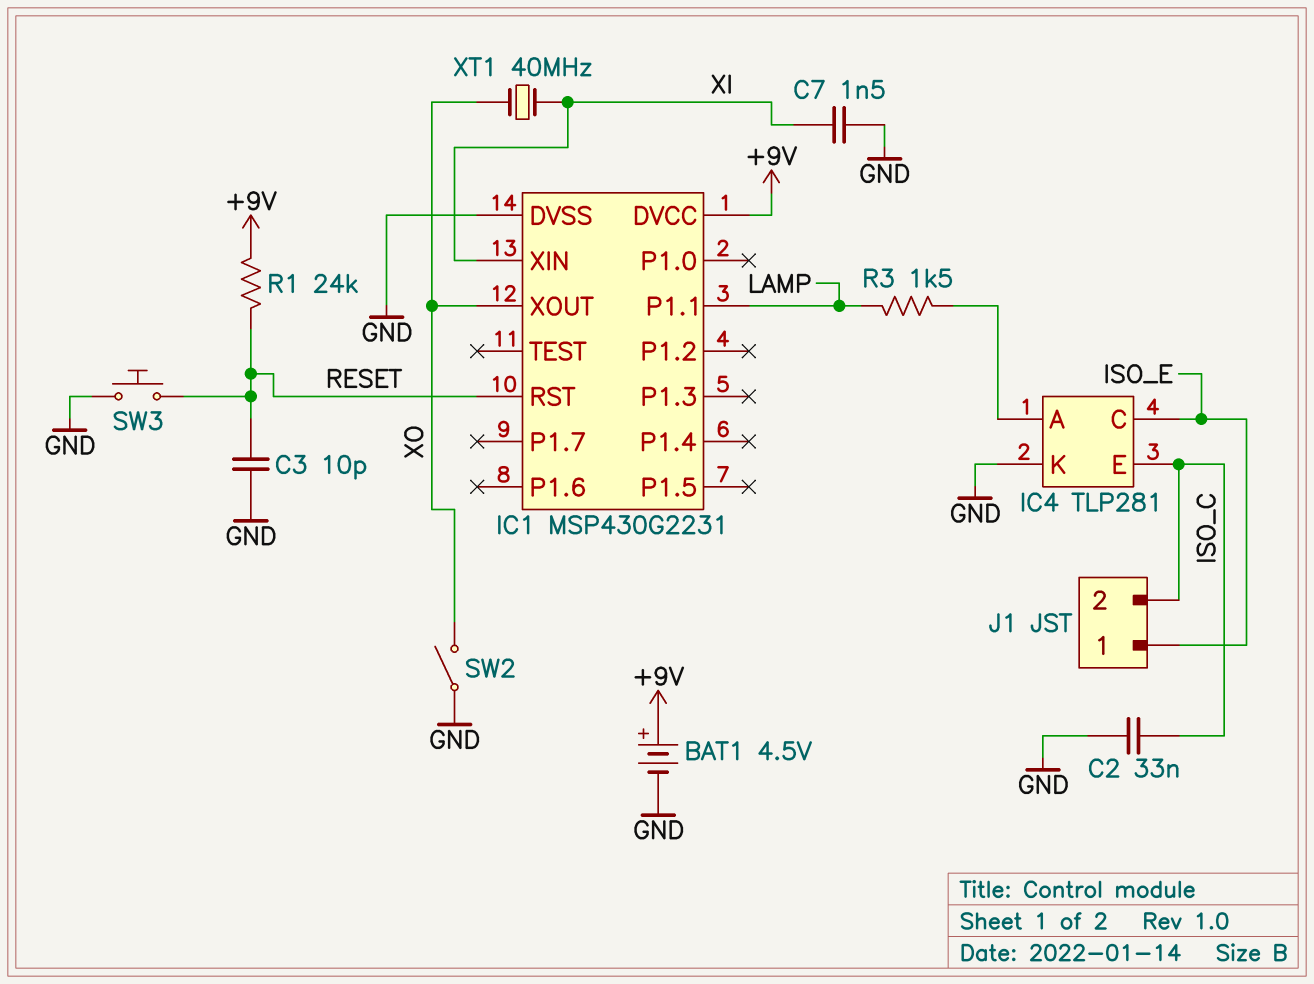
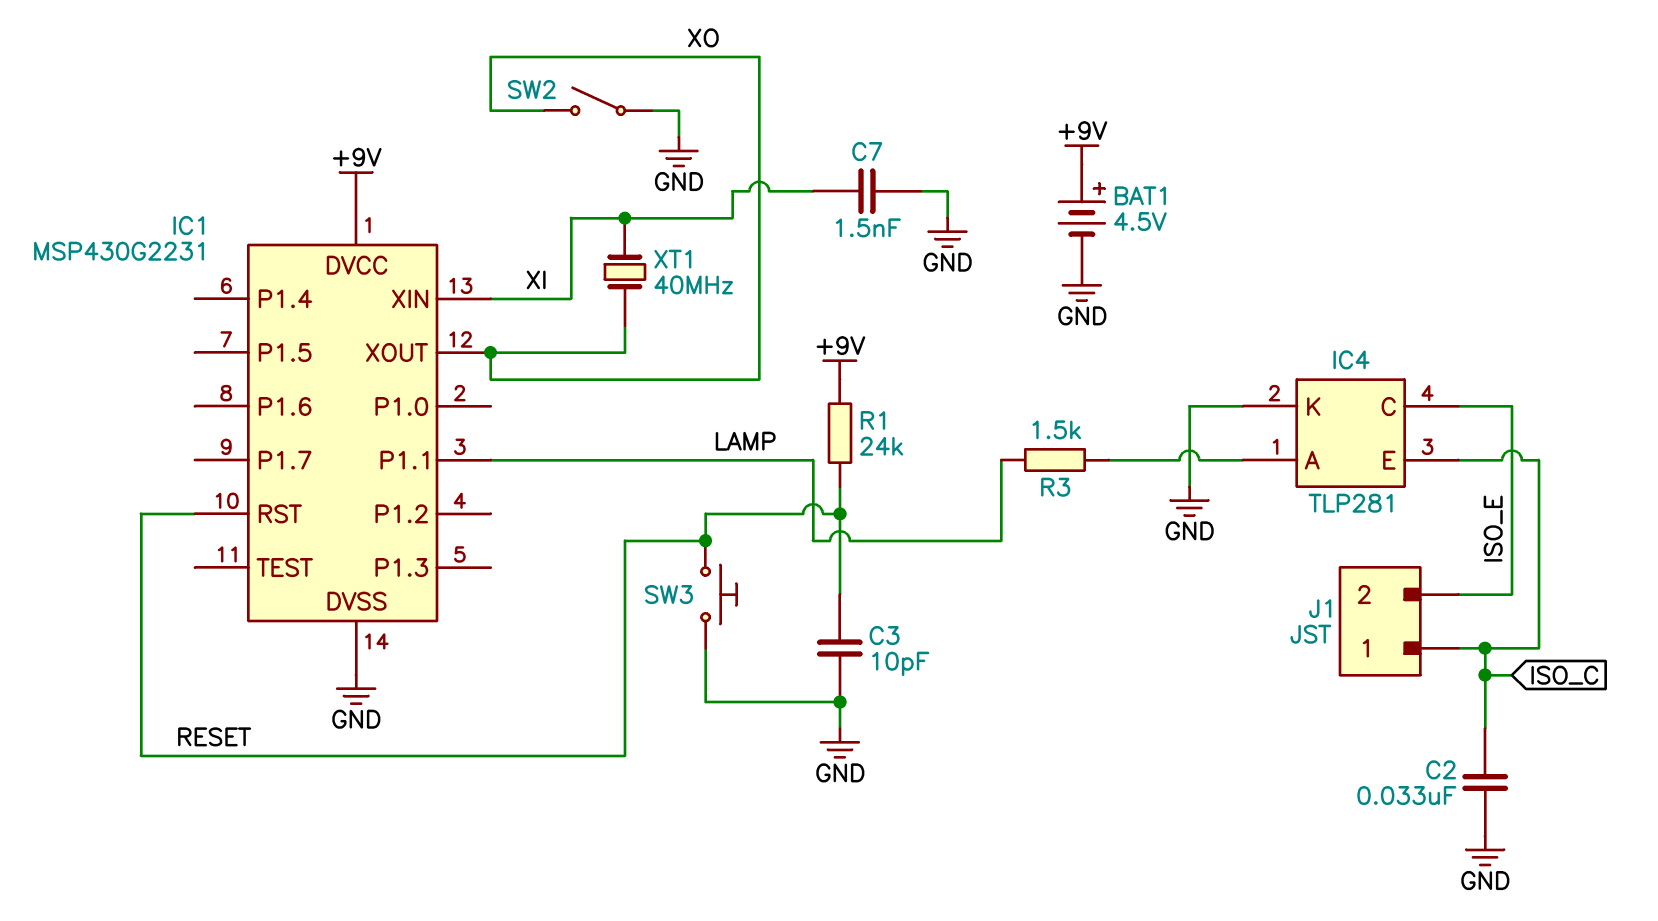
J1 pin 1: ISO_E -> ISO_C
J1 pin 2: ISO_C -> ISO_E

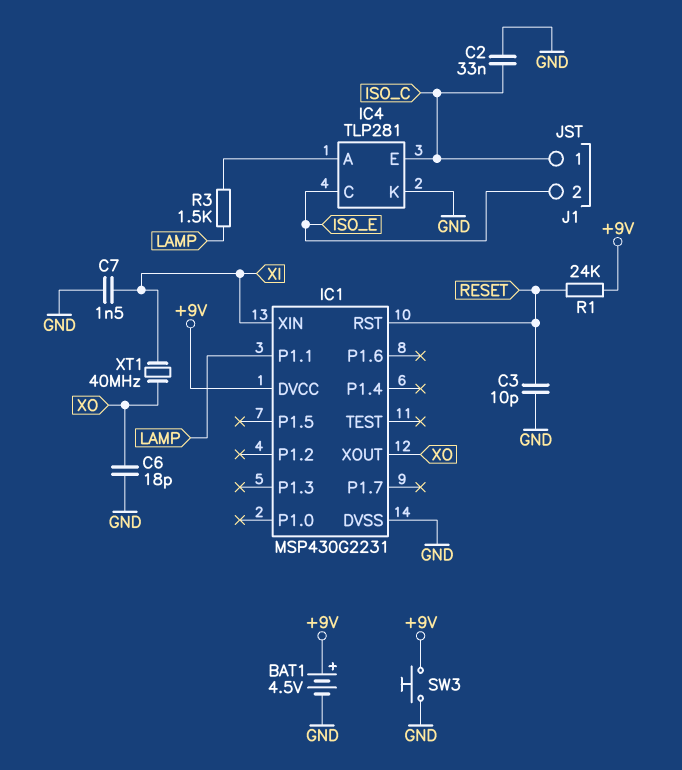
C6: none -> 18pF (GND, XO)
SW2: switch (GND, XO) -> none
SW3: button (GND, RESET) -> button (+9V, GND)

